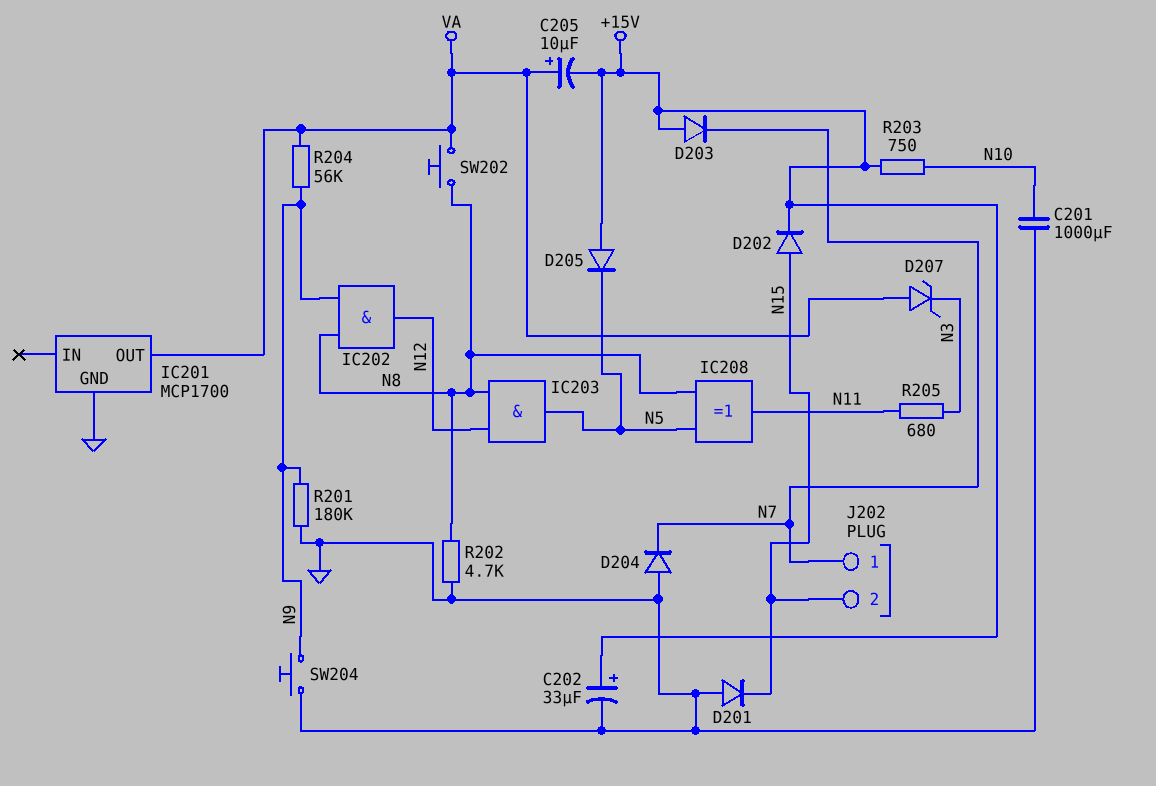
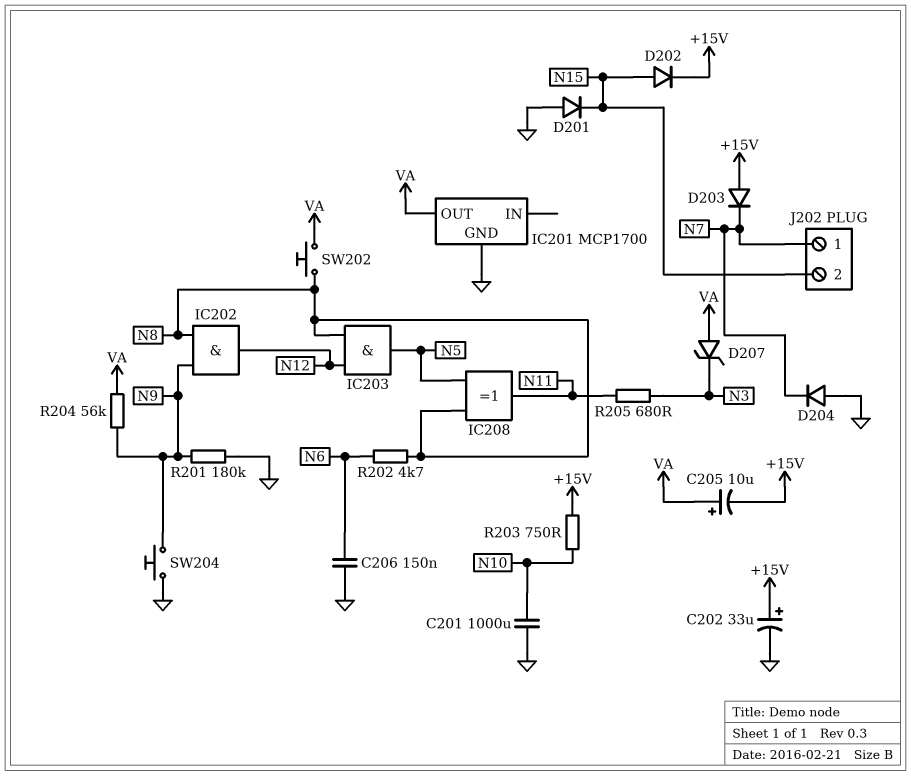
C206: none -> 150nF (GND, N6)
D205: diode (A +15V, K N5) -> none
R202: 4.7k (GND, N8) -> 4.7k (N6, N8)

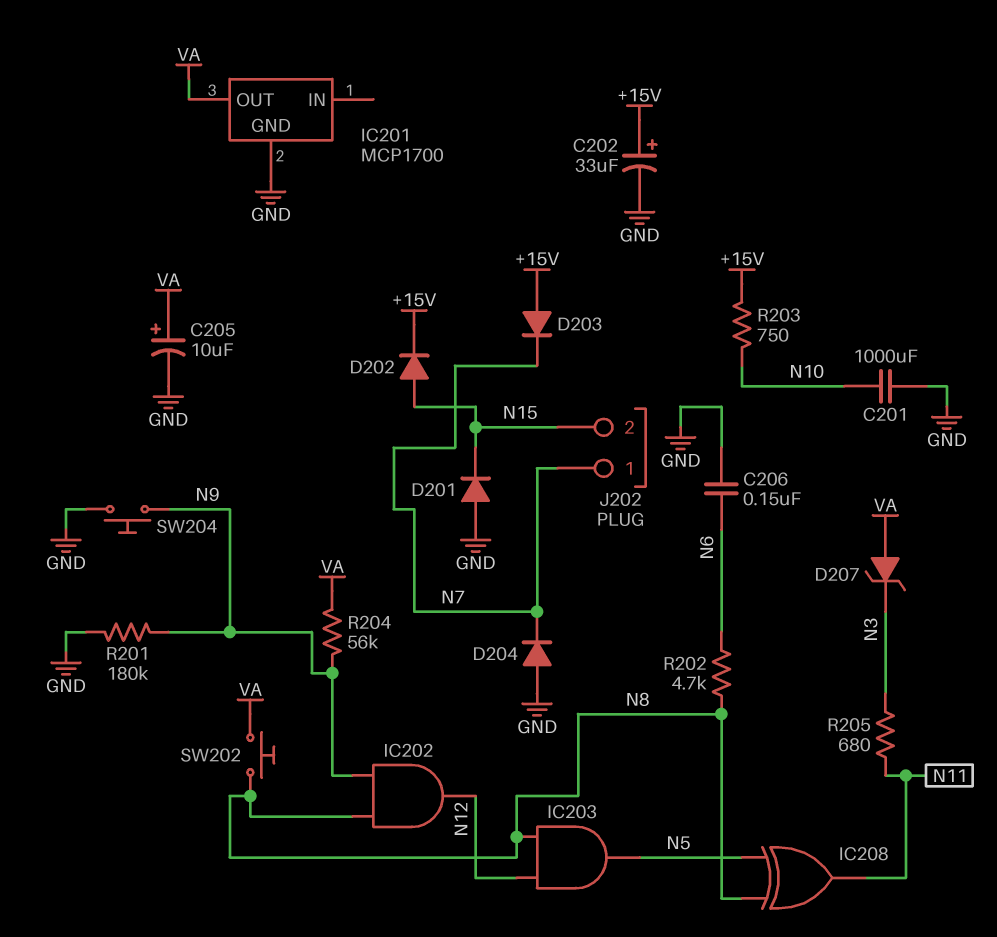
C205: 10uF (plus VA, minus +15V) -> 10uF (plus VA, minus GND)

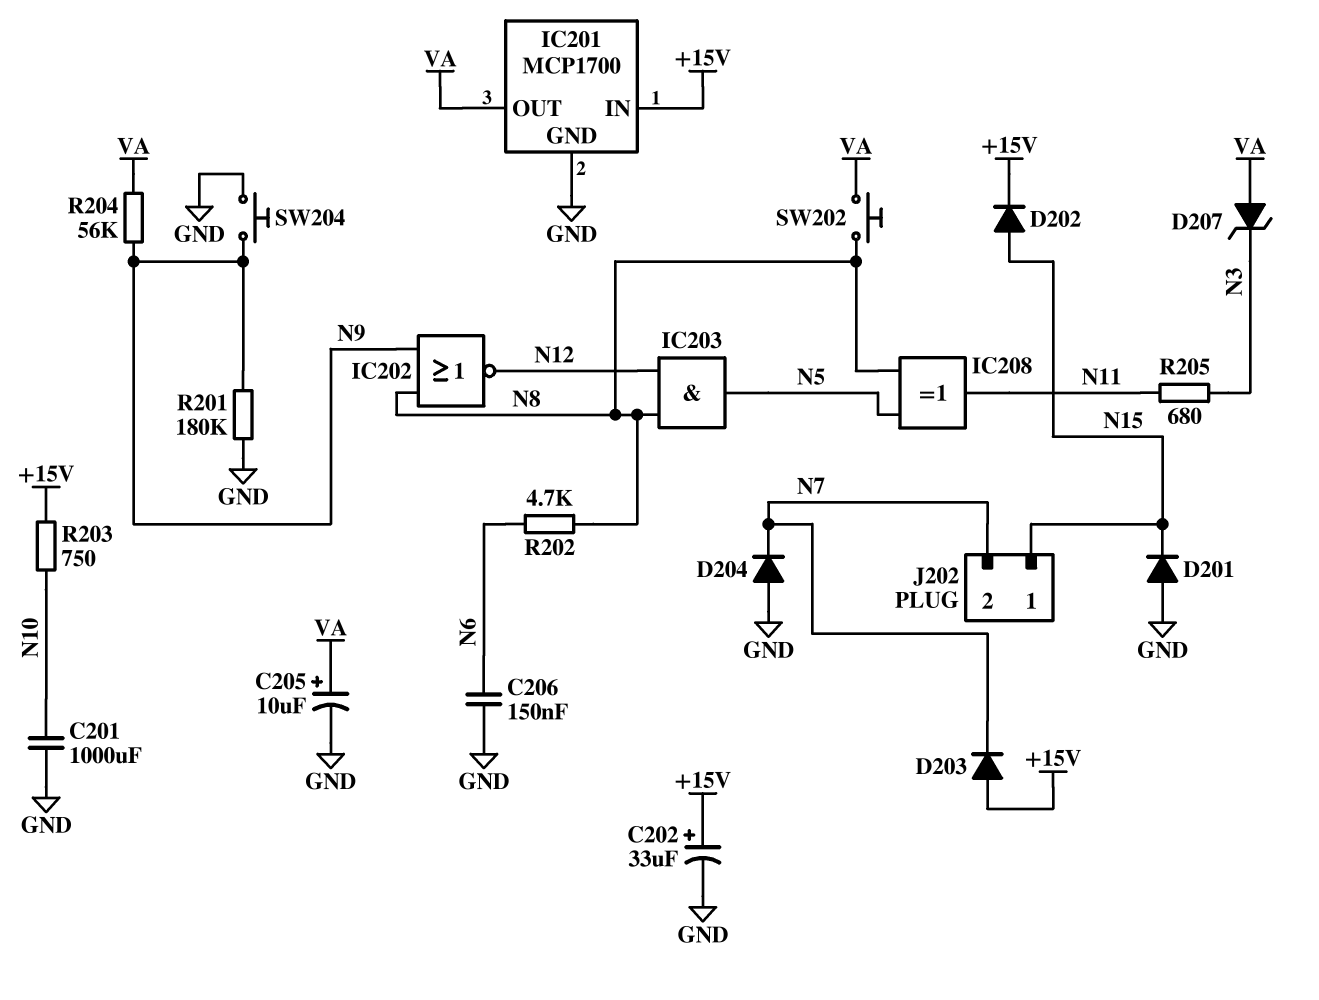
IC201 pin IN: none -> +15V
IC202: AND (in N8, in N9, out N12) -> NOR (in N8, in N9, out N12)
J202 pin 1: N7 -> N15
J202 pin 2: N15 -> N7

